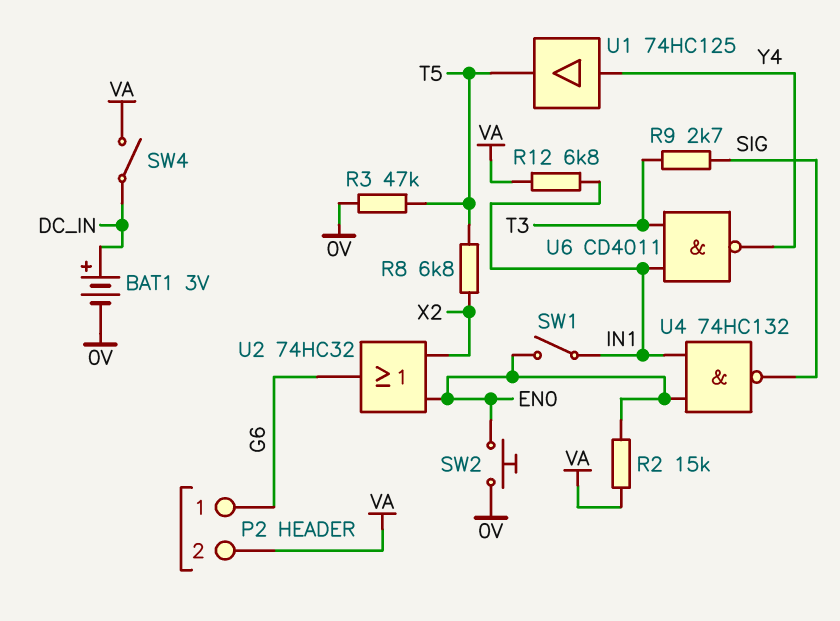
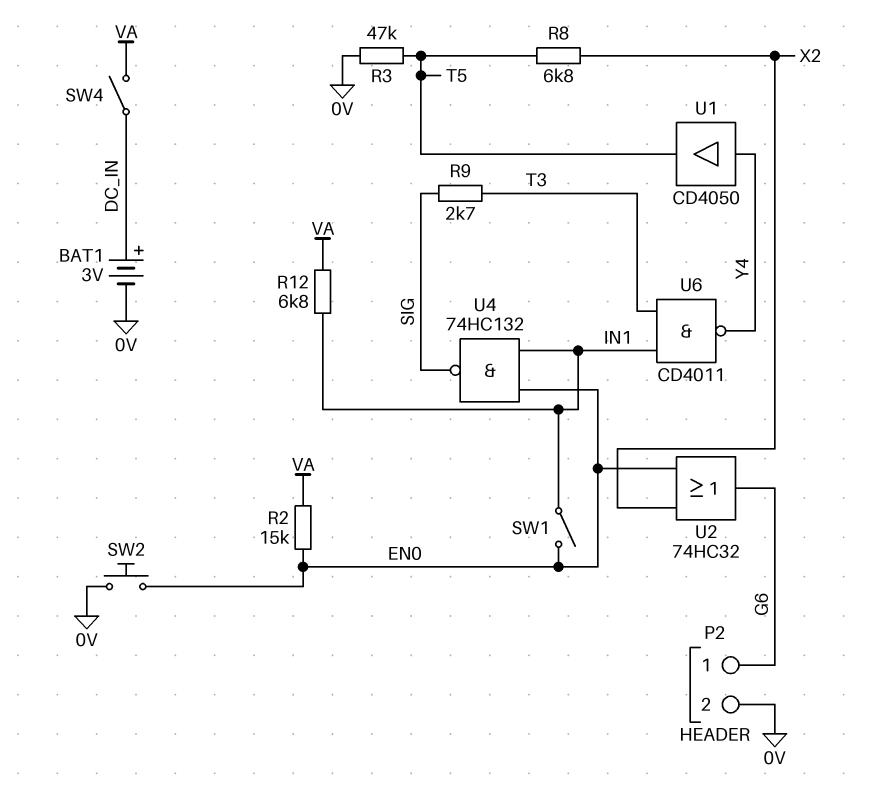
P2 pin 2: VA -> 0V
U1: buffer 74HC125 (in Y4, out T5) -> buffer CD4050 (in Y4, out T5)

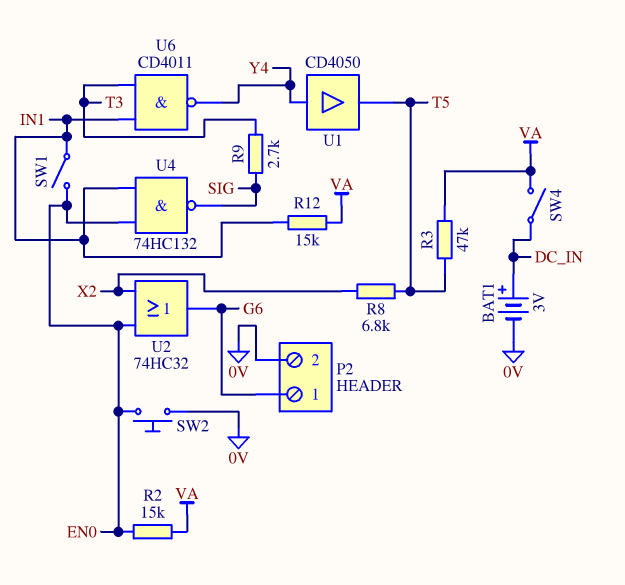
R3: 47k (0V, T5) -> 47k (T5, VA)
R12: 6.8k (IN1, VA) -> 15k (IN1, VA)

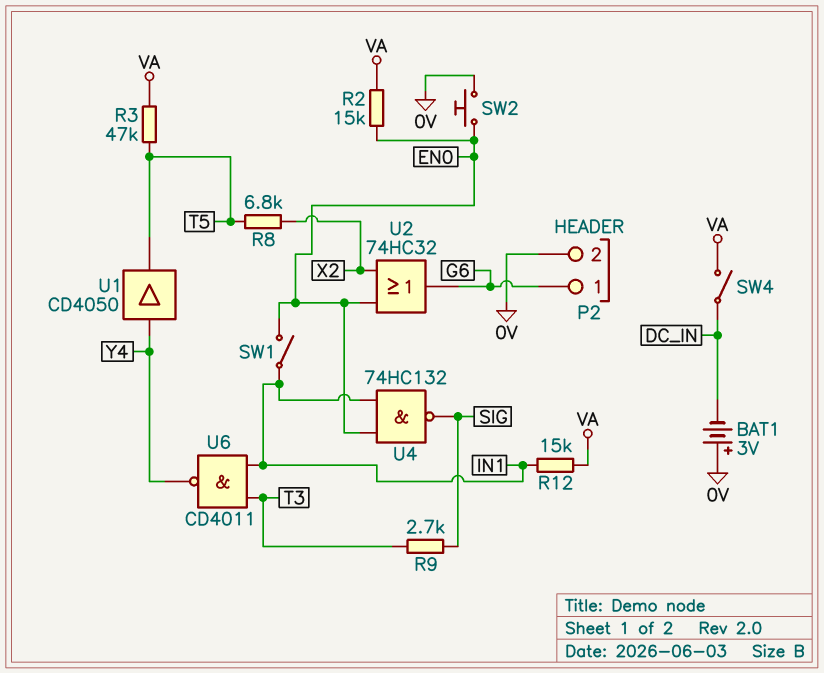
BAT1: 3V (plus DC_IN, minus 0V) -> 3V (plus 0V, minus DC_IN)

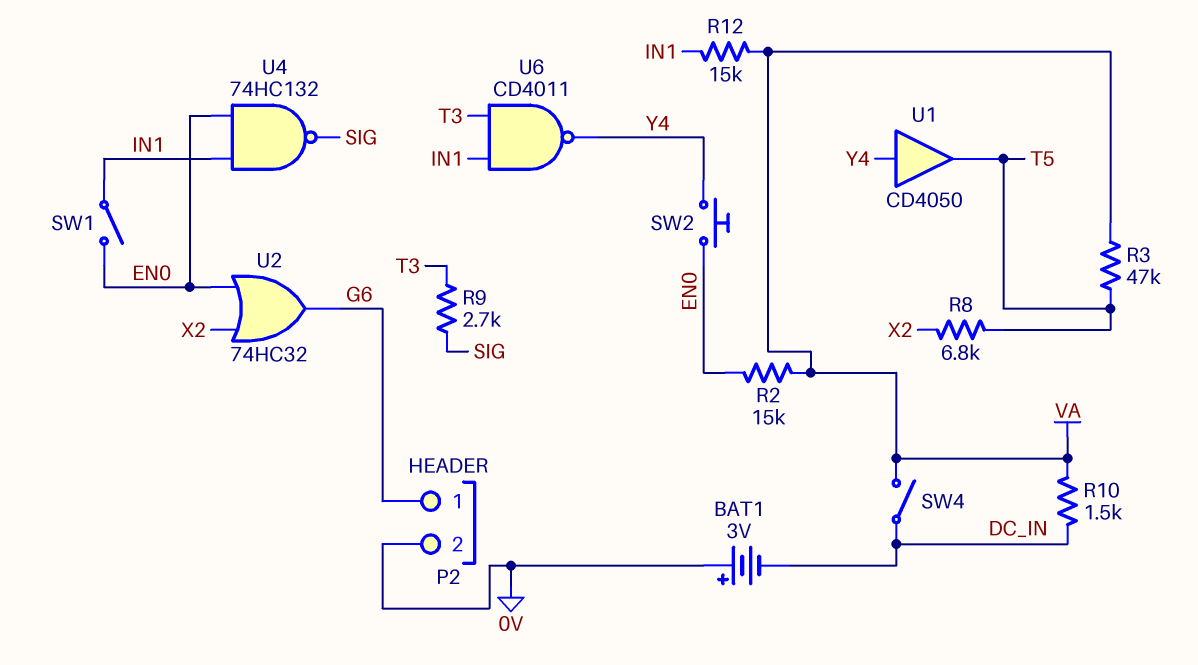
R10: none -> 1.5k (DC_IN, VA)
SW2: button (0V, EN0) -> button (EN0, Y4)

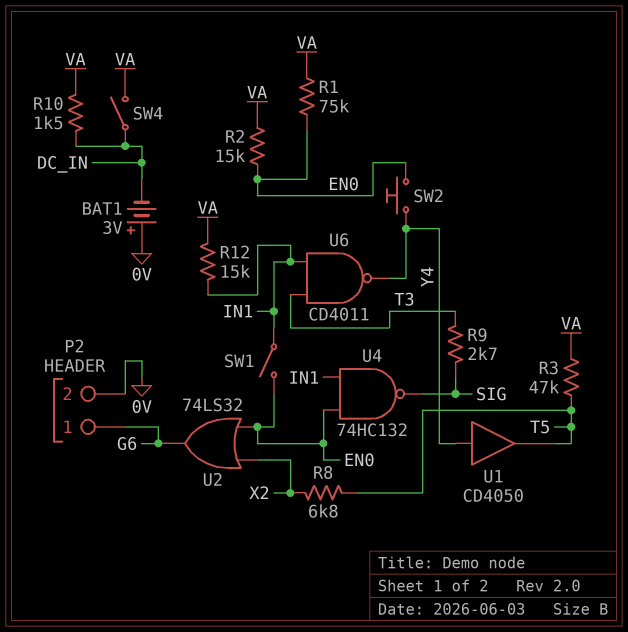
R1: none -> 75k (EN0, VA)
U2: OR 74HC32 (in EN0, in X2, out G6) -> OR 74LS32 (in EN0, in X2, out G6)

